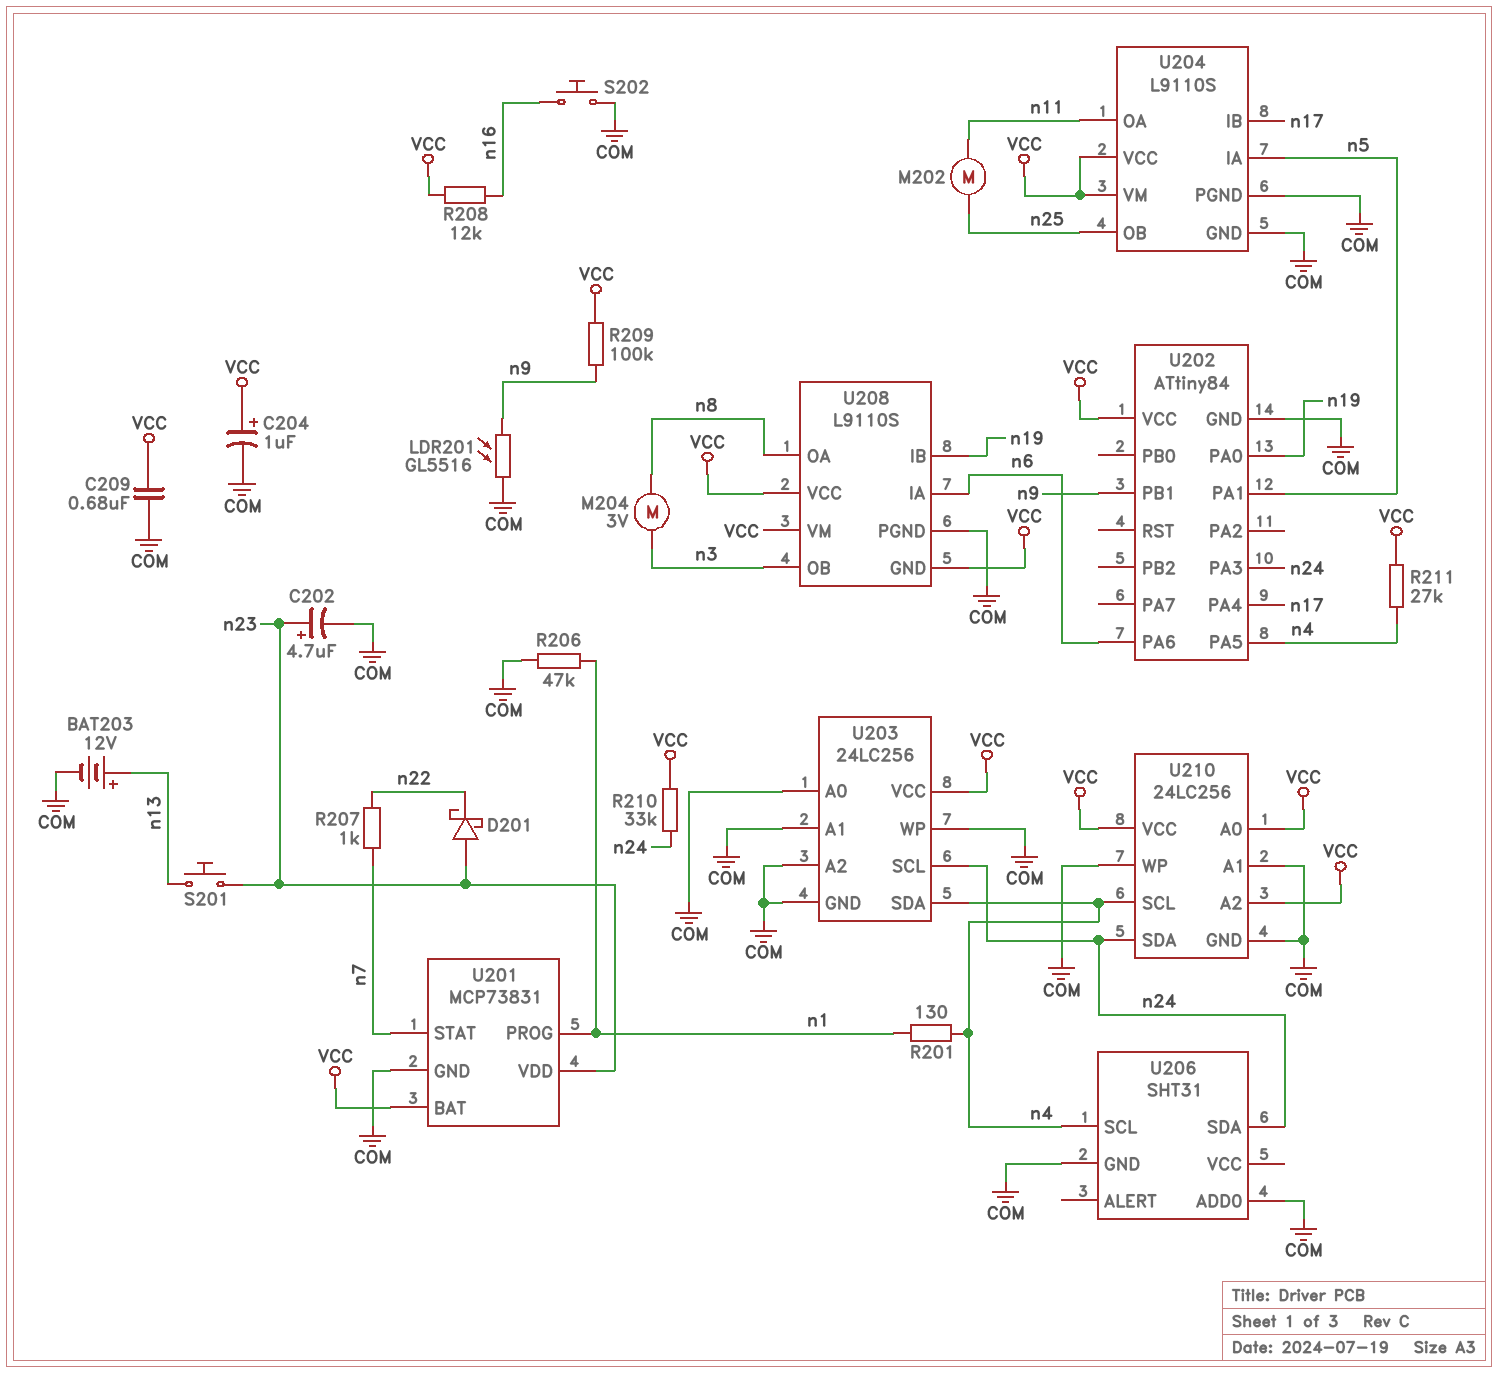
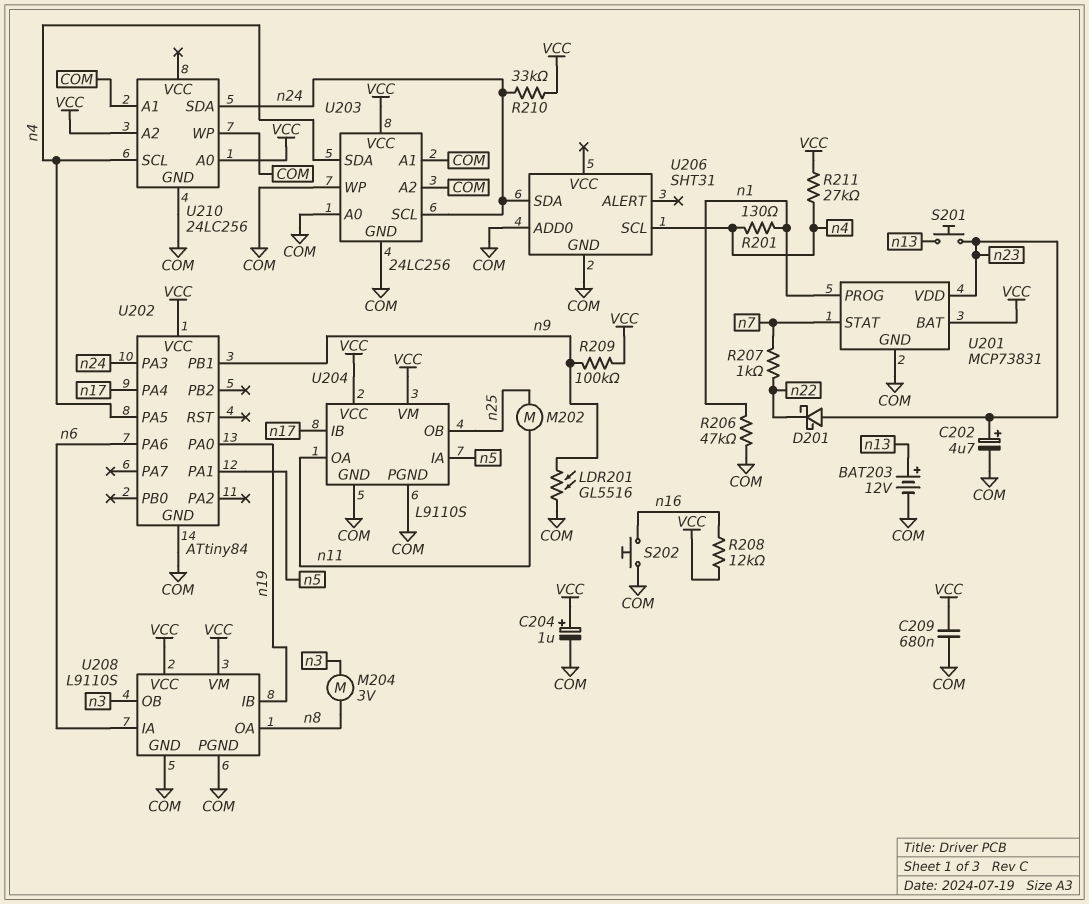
U208 pin GND: VCC -> COM
U210 pin VCC: VCC -> none

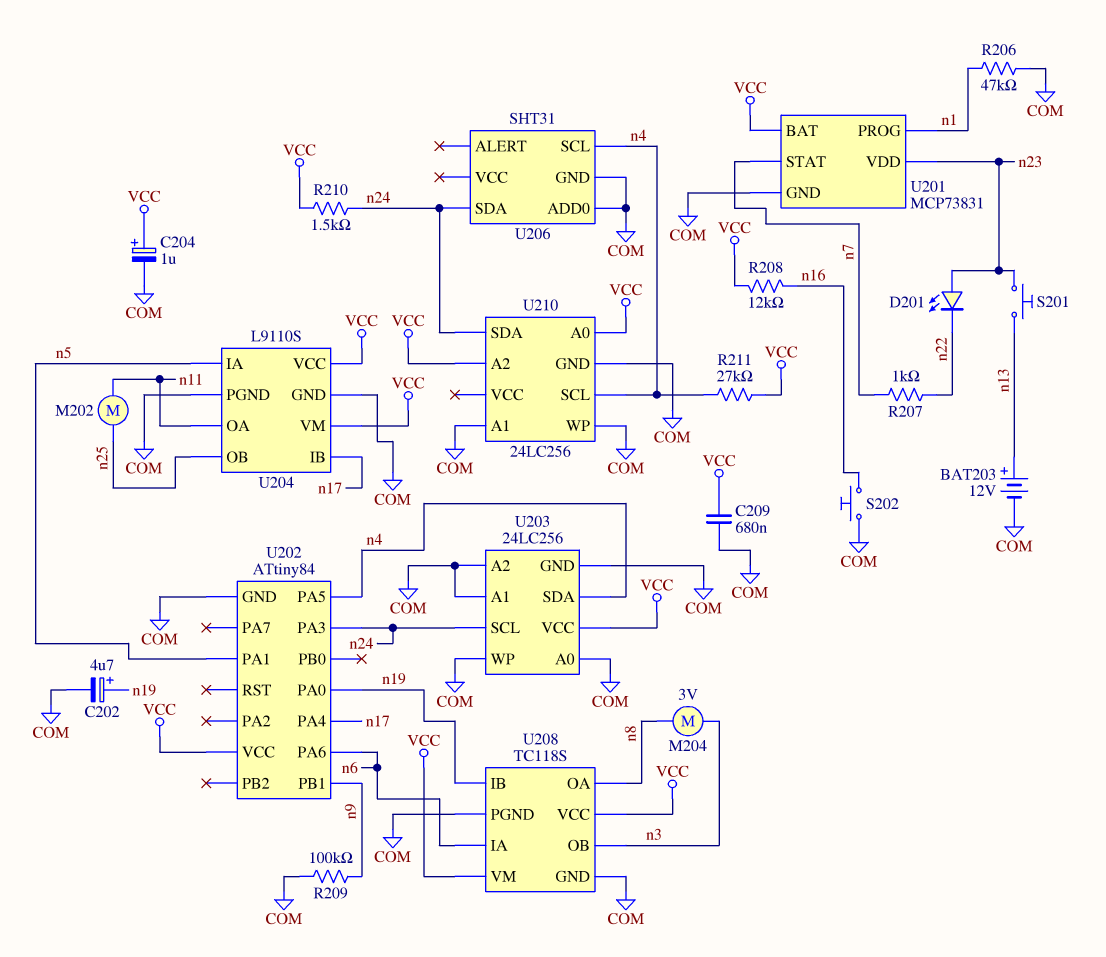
C202: 4.7uF (plus n23, minus COM) -> 4.7uF (plus n19, minus COM)
D201: schottky (A n23, K n22) -> LED (A n23, K n22)
LDR201: GL5516 (COM, n9) -> none
R201: 130 (n1, n4) -> none
R209: 100k (VCC, n9) -> 100k (COM, n9)
R210: 33k (VCC, n24) -> 1.5k (VCC, n24)
U208: L9110S -> TC118S

